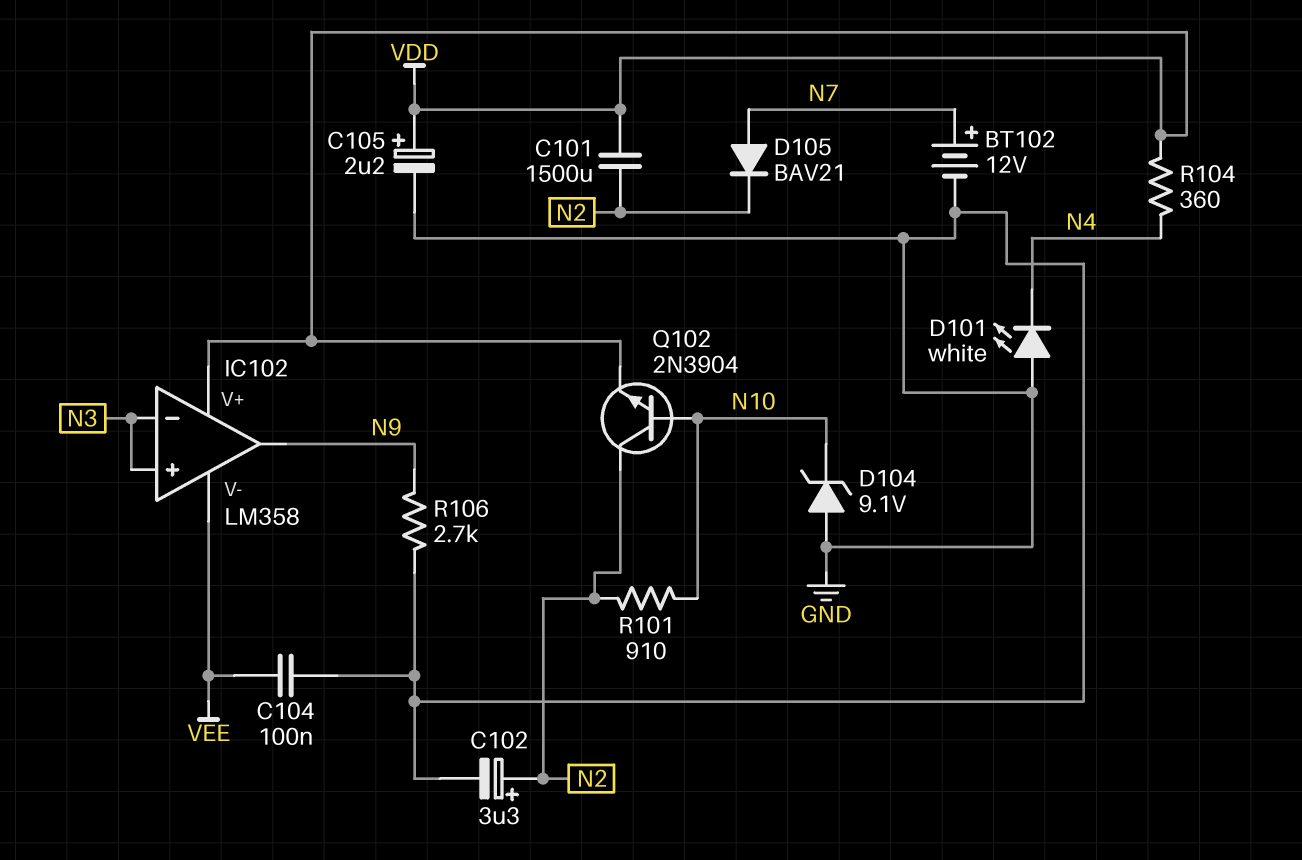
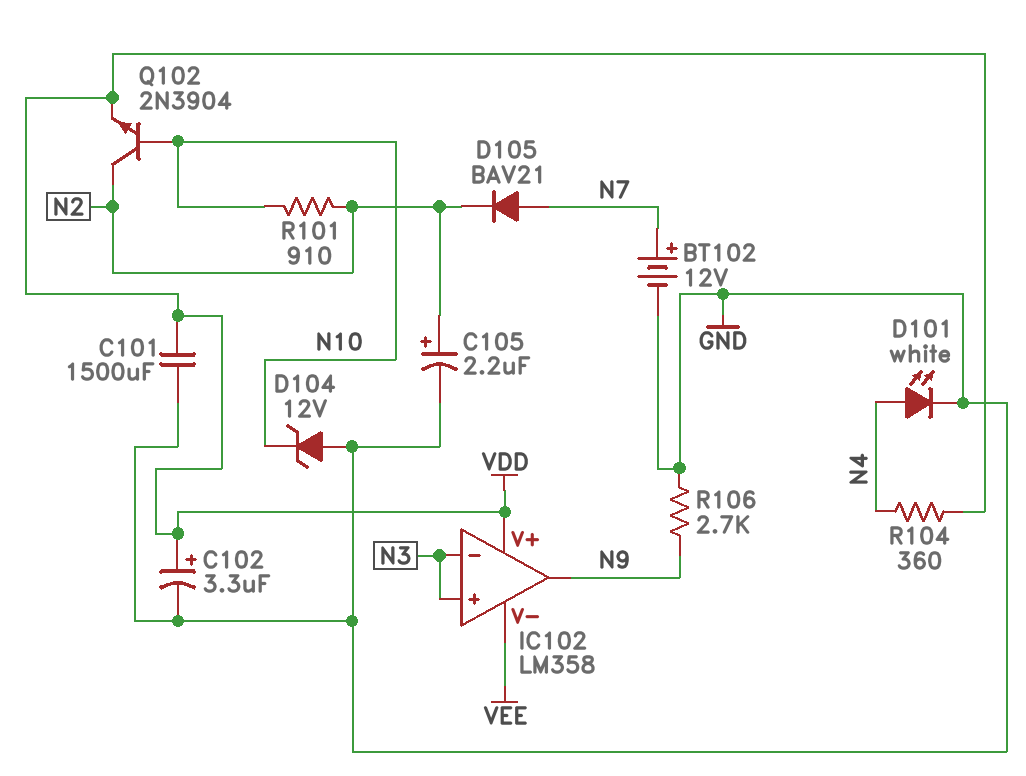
C101: 1500uF (N2, VDD) -> 1500uF (GND, VDD)
C102: 3.3uF (plus N2, minus GND) -> 3.3uF (plus VDD, minus GND)
C104: 100nF (GND, VEE) -> none
C105: 2.2uF (plus VDD, minus GND) -> 2.2uF (plus N2, minus GND)
D101: LED white (A GND, K N4) -> LED white (A N4, K GND)
D104: zener 9.1V (A GND, K N10) -> zener 12V (A GND, K N10)

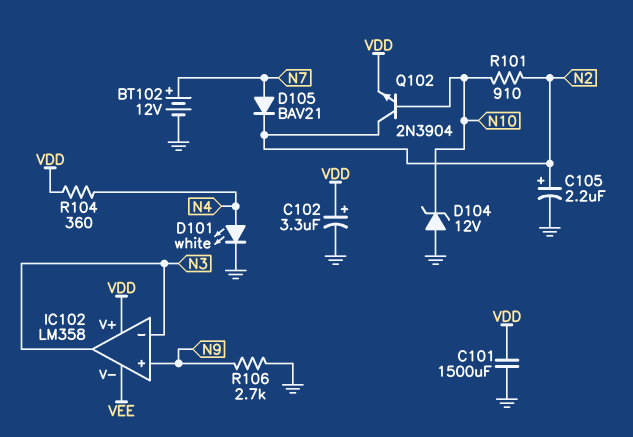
IC102 pin in+: N3 -> N9
IC102 pin out: N9 -> N3

